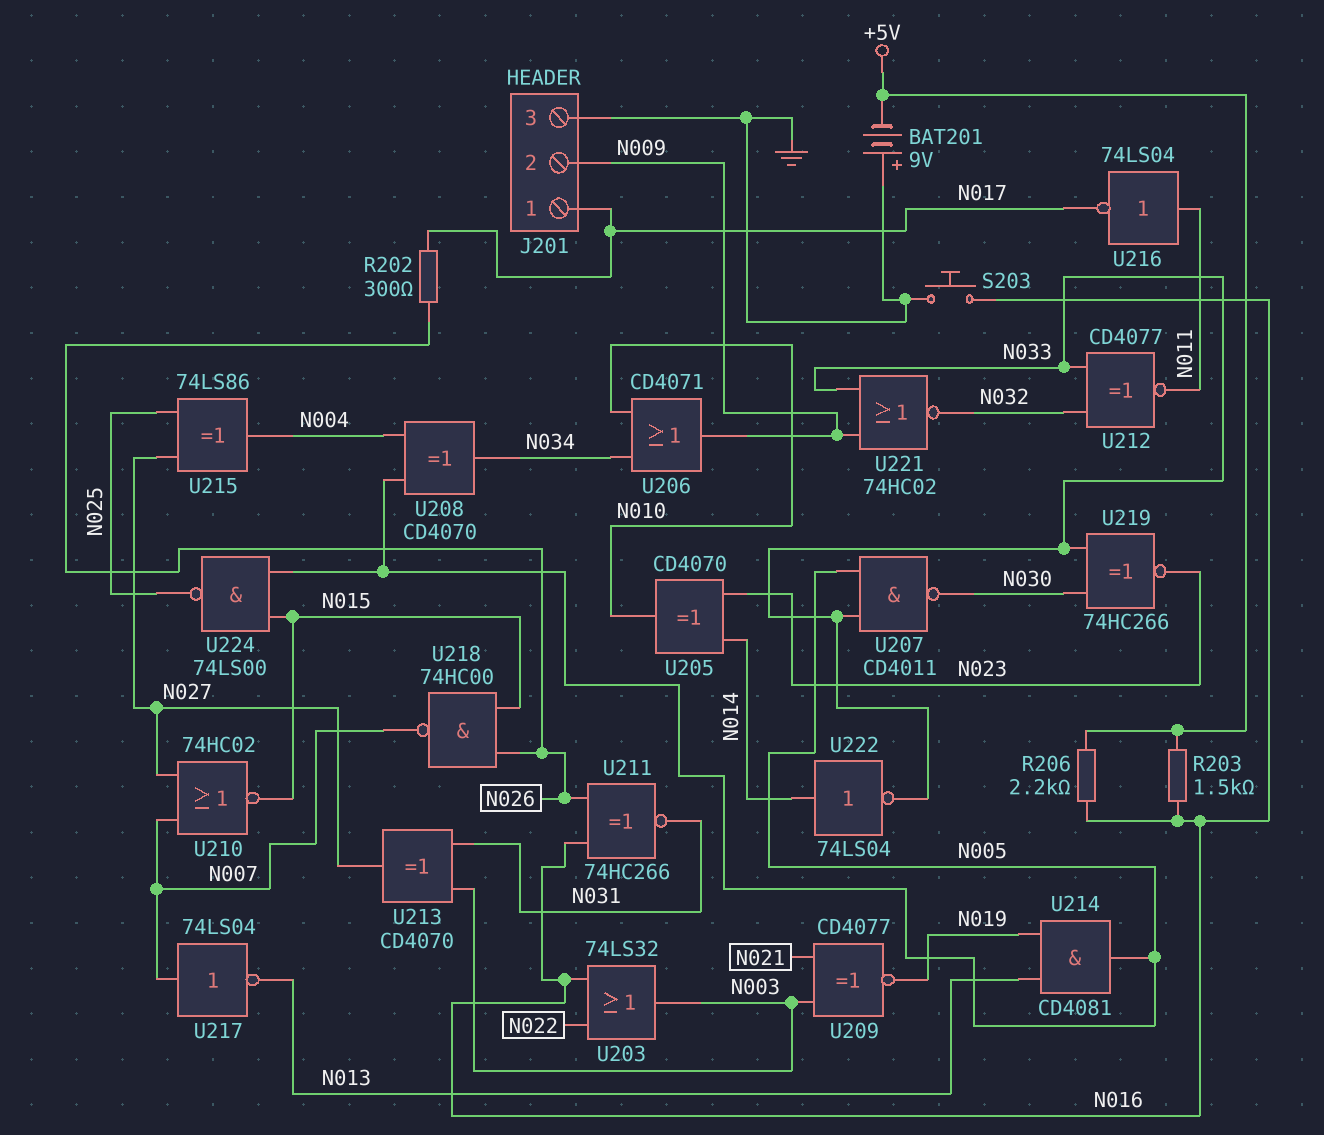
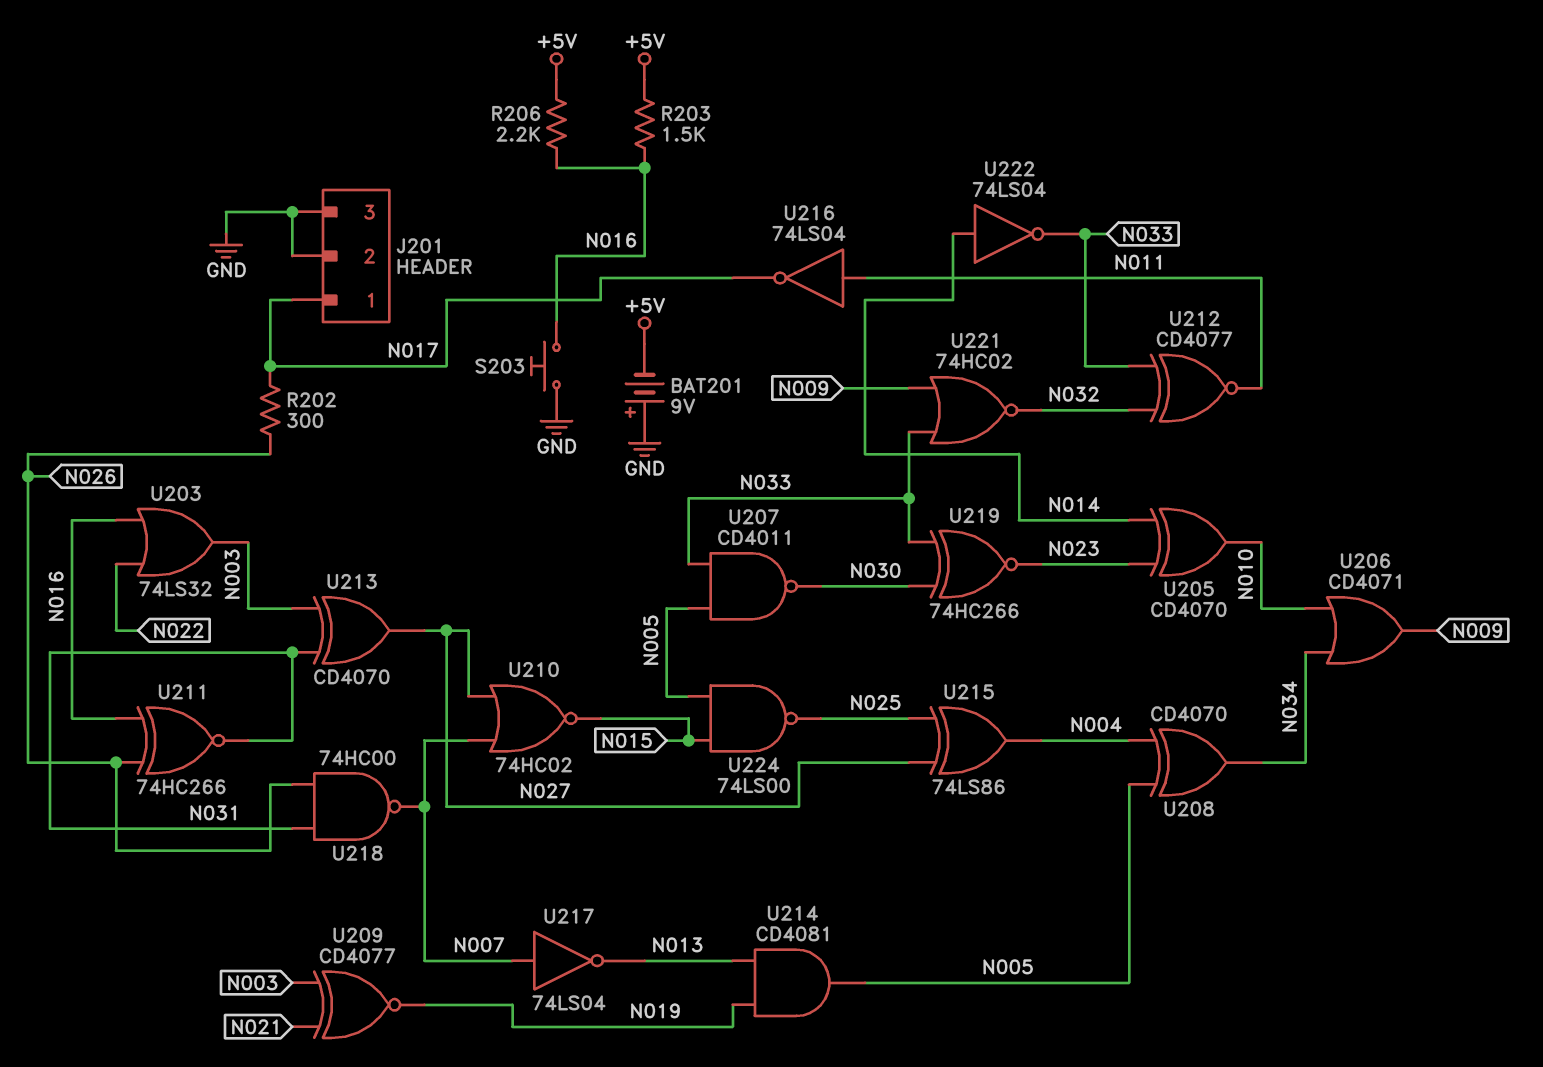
J201 pin 2: N009 -> GND
U218: NAND 74HC00 (in N015, in N026, out N007) -> NAND 74HC00 (in N026, in N031, out N007)

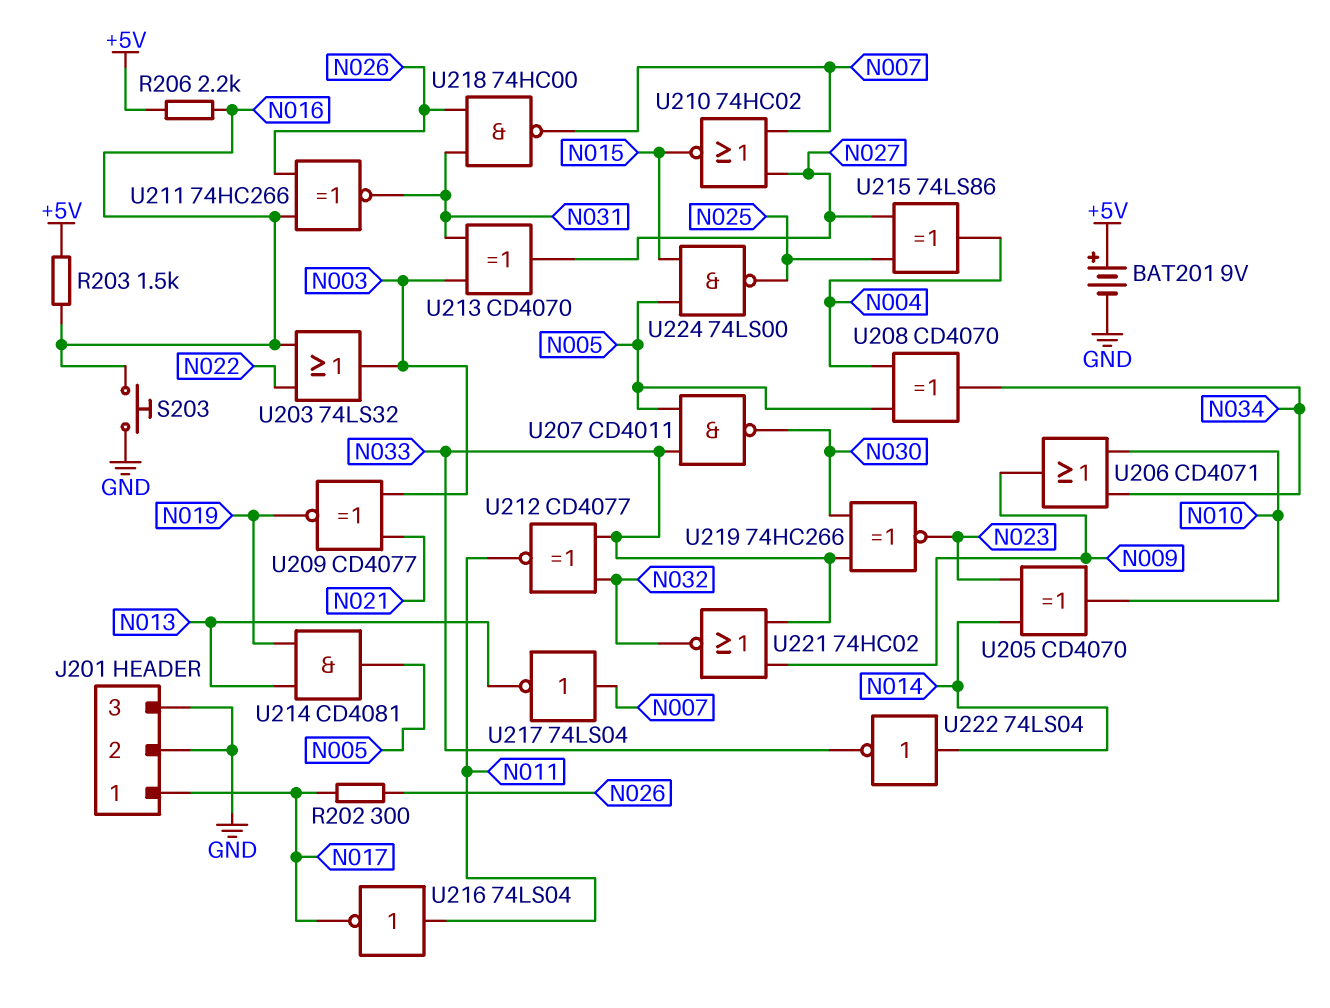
BAT201: 9V (plus GND, minus +5V) -> 9V (plus +5V, minus GND)

